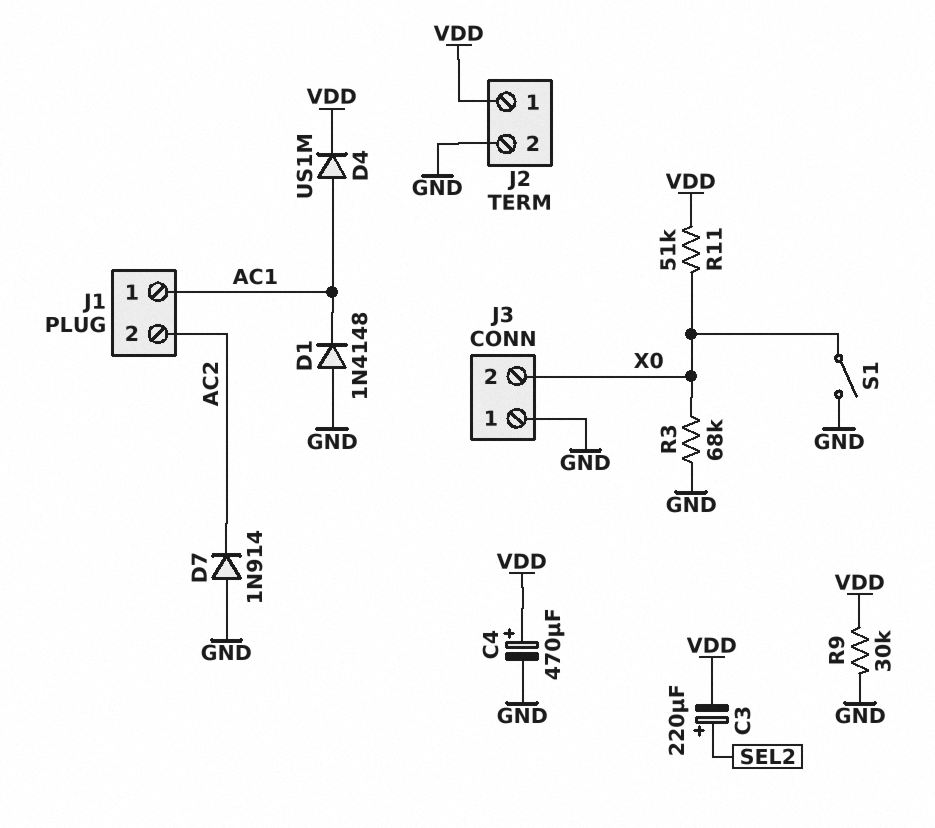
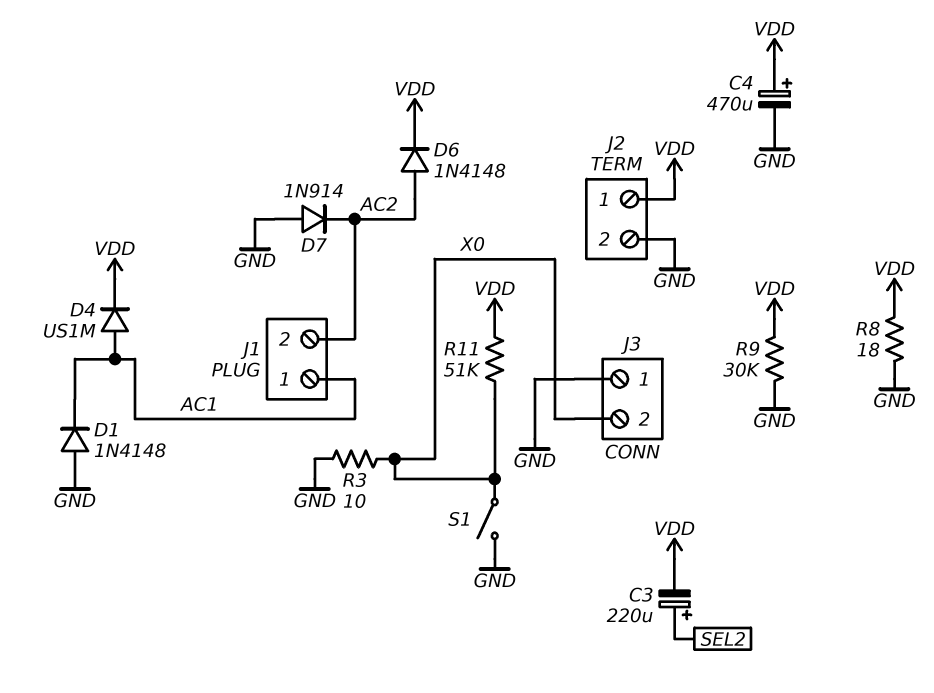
D6: none -> diode 1N4148 (A AC2, K VDD)
R3: 68k (GND, X0) -> 10 (GND, X0)
R8: none -> 18 (GND, VDD)

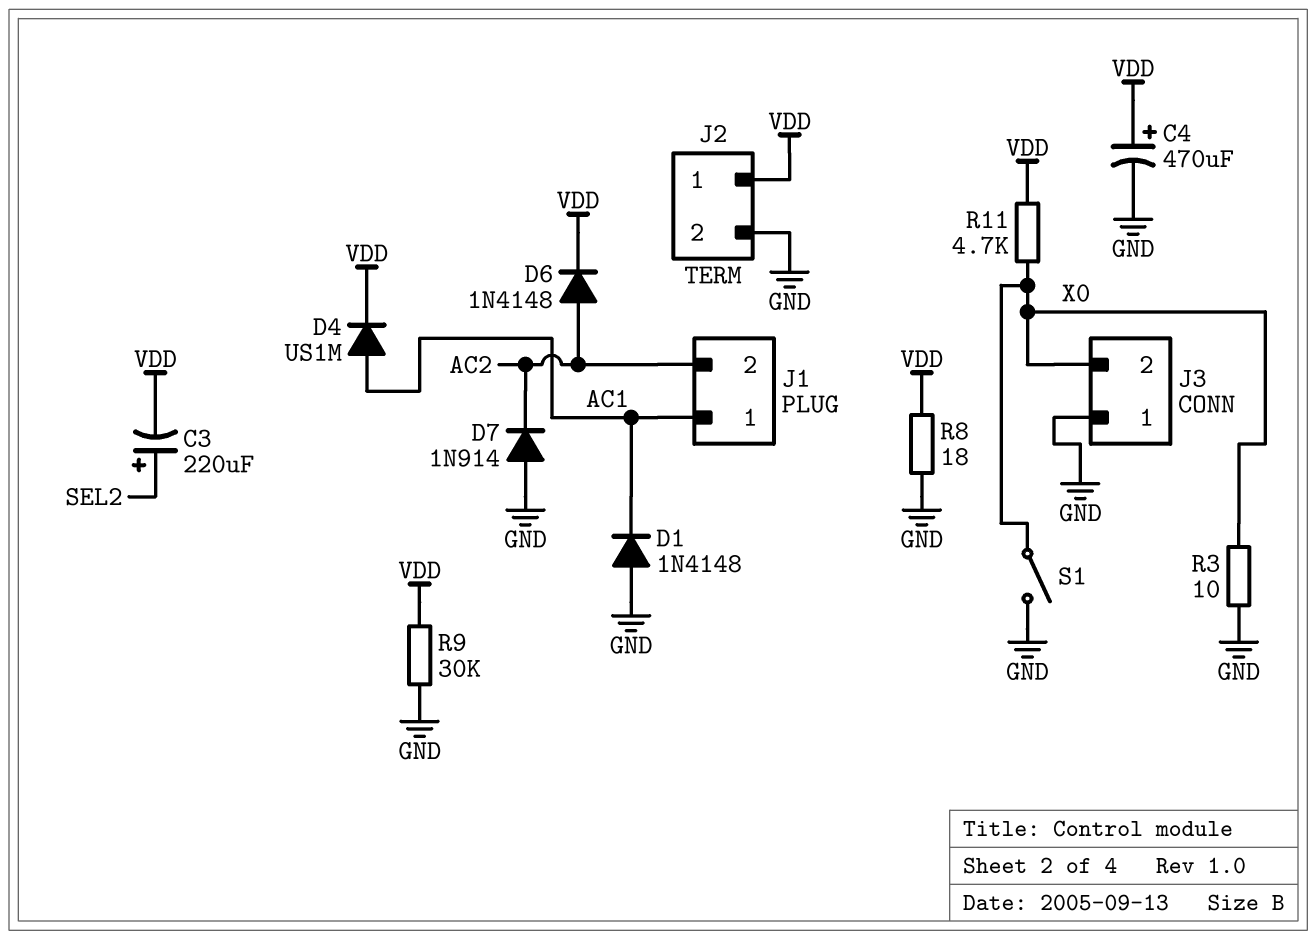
R11: 51k (VDD, X0) -> 4.7k (VDD, X0)

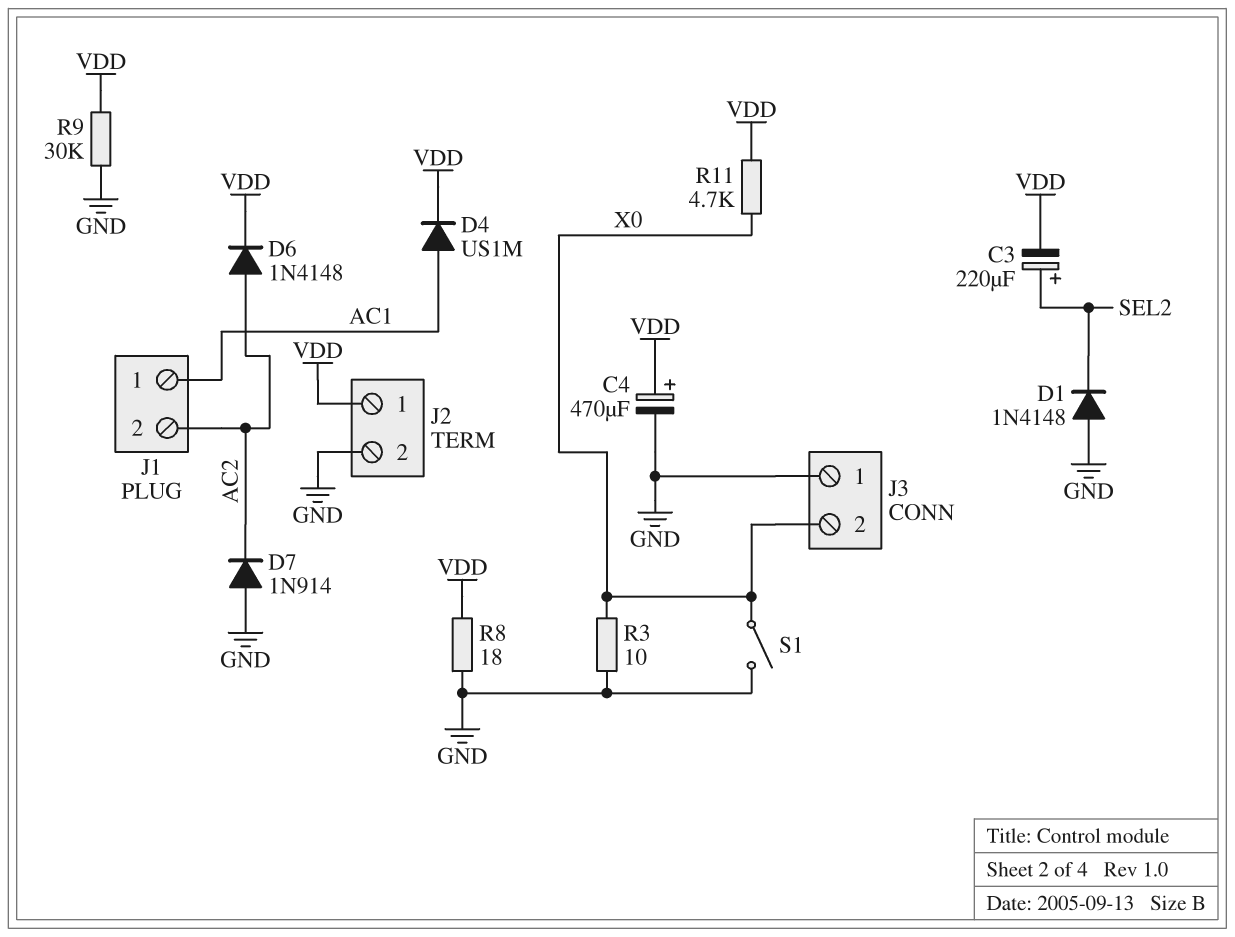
D1: diode 1N4148 (A GND, K AC1) -> diode 1N4148 (A GND, K SEL2)

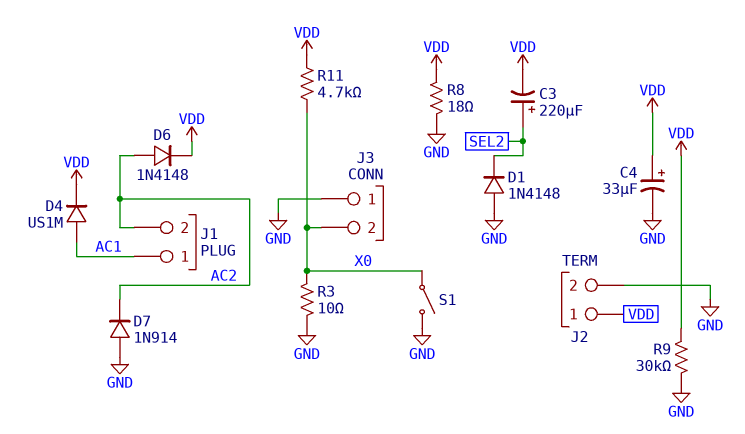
C4: 470uF (plus VDD, minus GND) -> 33uF (plus VDD, minus GND)

